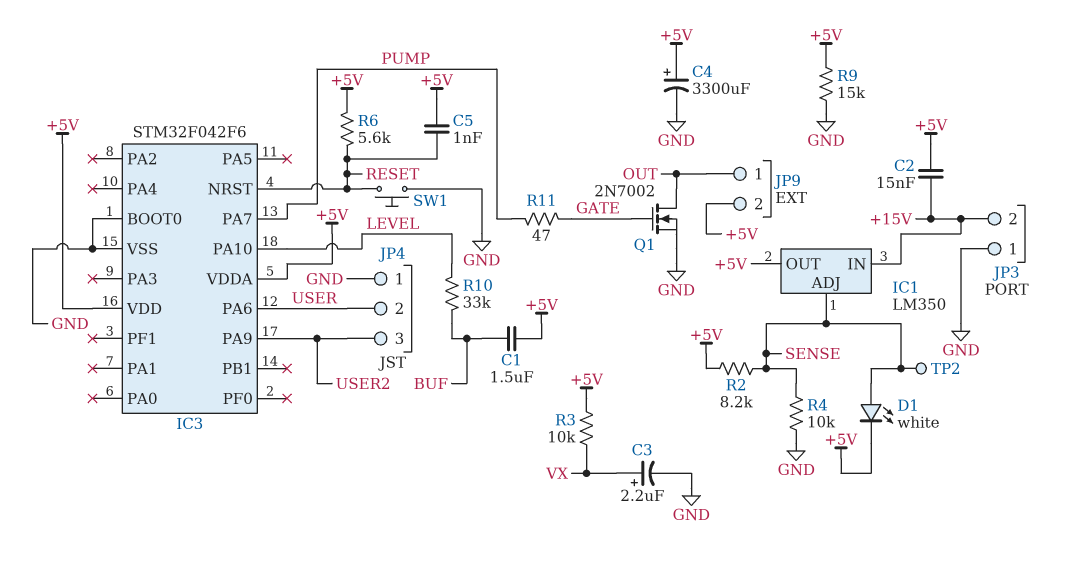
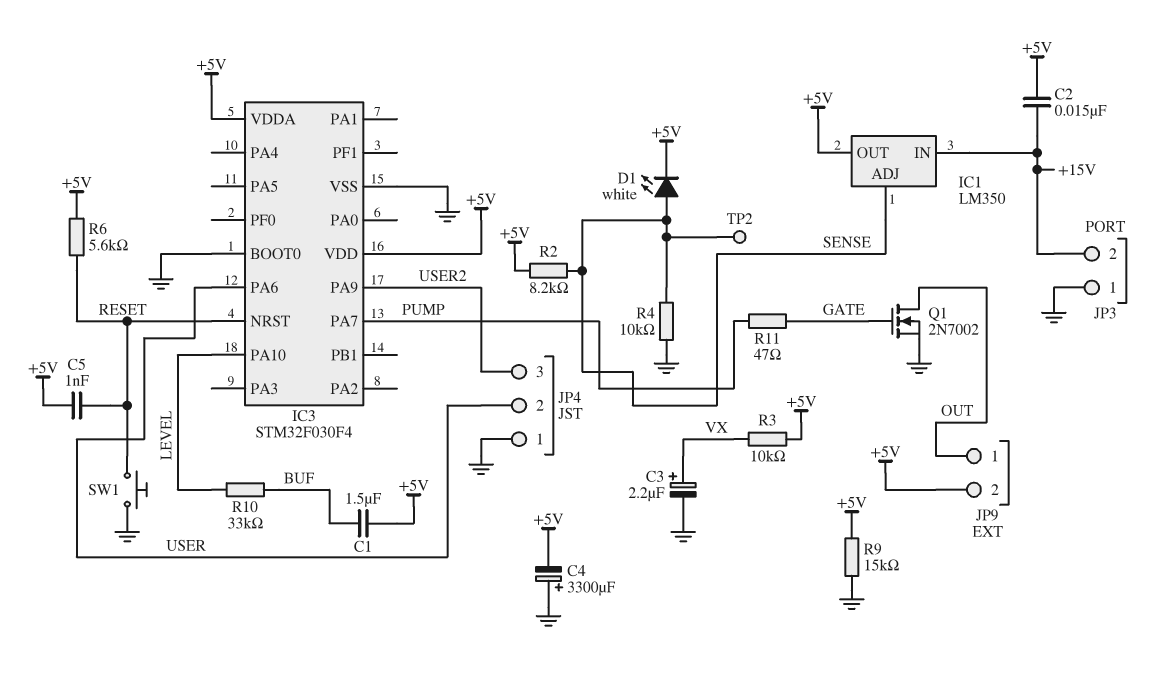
C4: 3300uF (plus +5V, minus GND) -> 3300uF (plus GND, minus +5V)
IC3: STM32F042F6 -> STM32F030F4

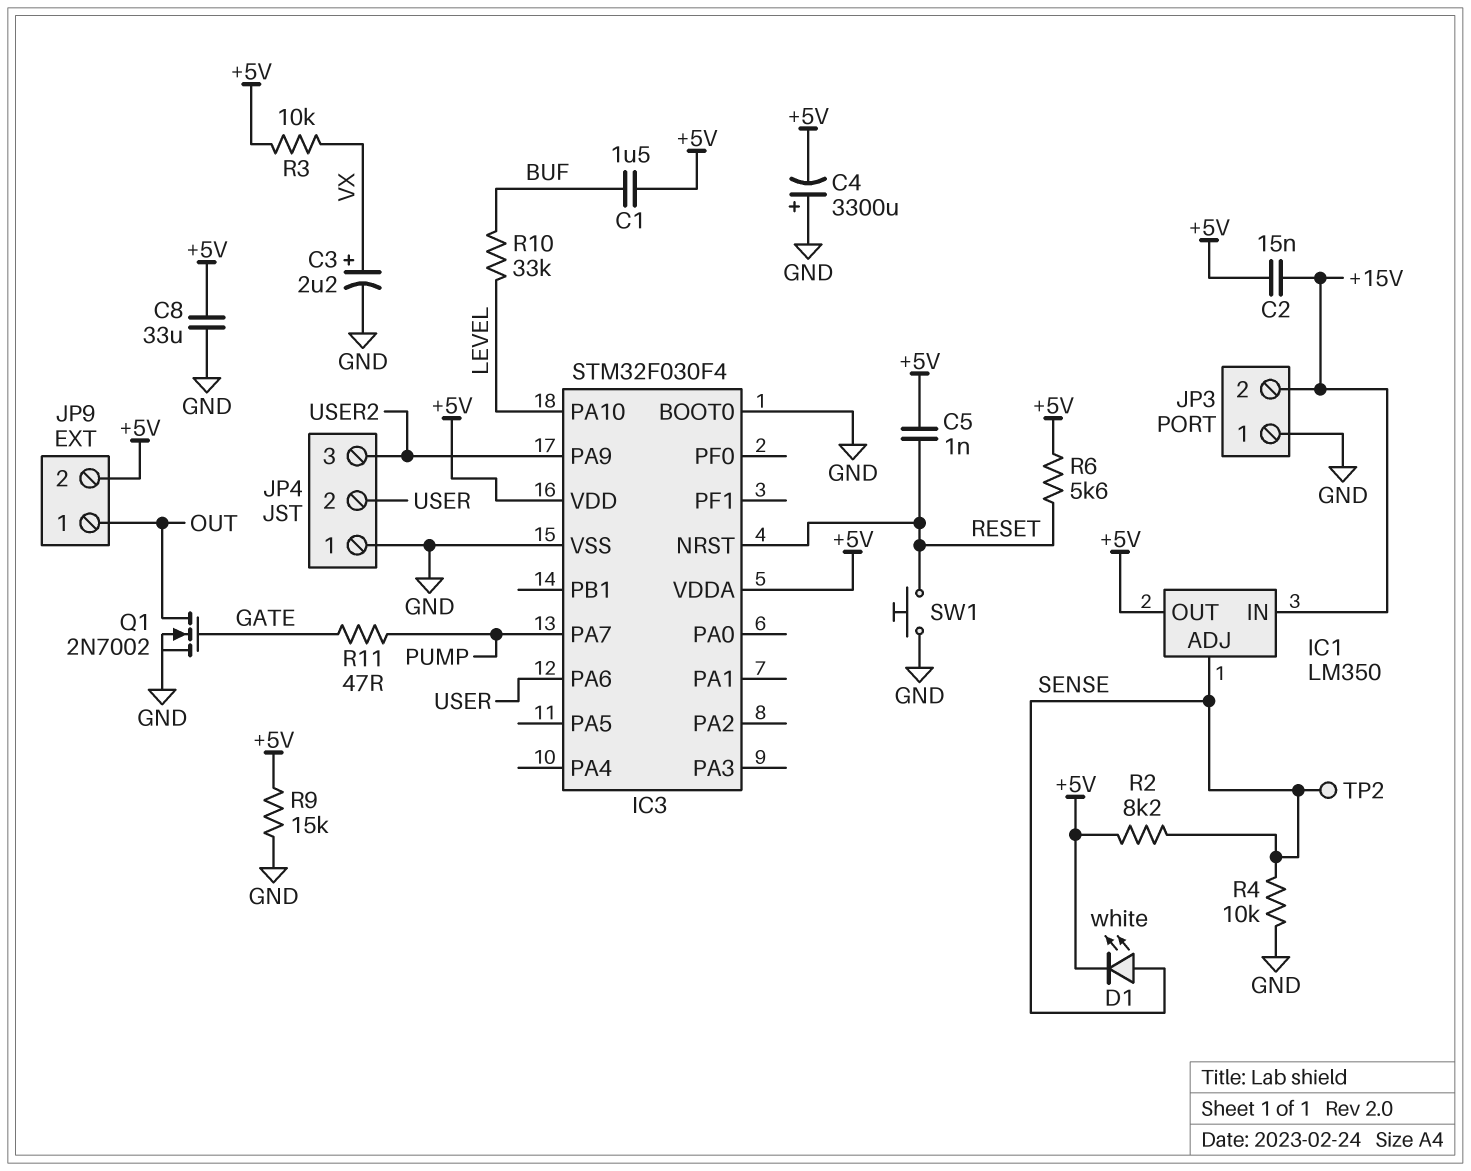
C8: none -> 33uF (+5V, GND)

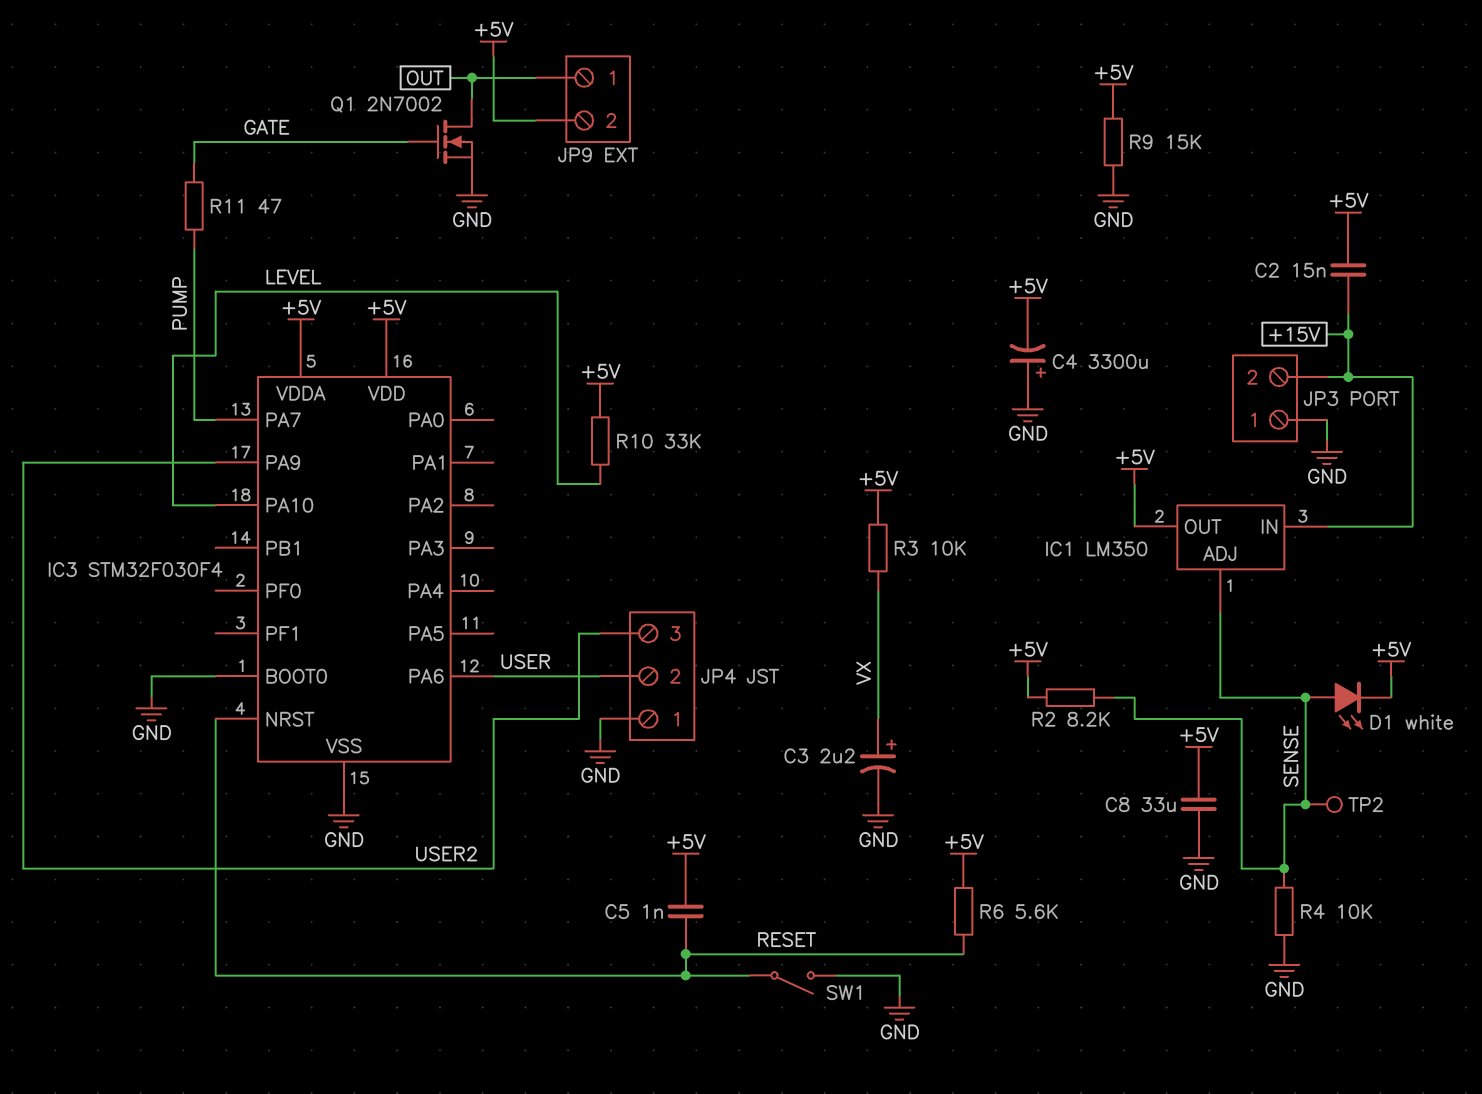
C1: 1.5uF (+5V, BUF) -> none
R10: 33k (BUF, LEVEL) -> 33k (+5V, LEVEL)
SW1: button (GND, RESET) -> switch (GND, RESET)

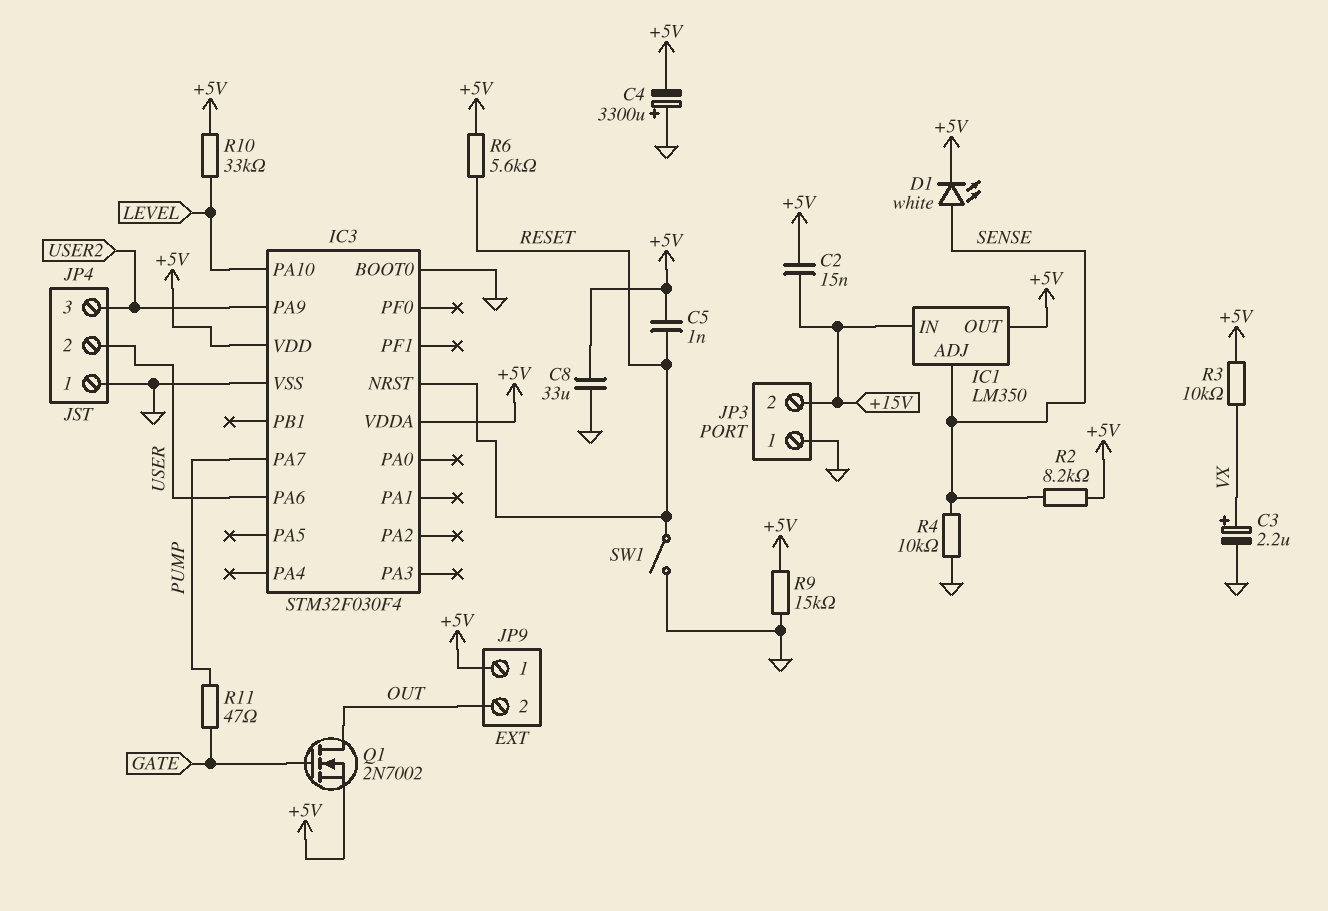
JP9 pin 1: OUT -> +5V
JP9 pin 2: +5V -> OUT
Q1: NMOS 2N7002 (G GATE, D OUT, S GND) -> NMOS 2N7002 (G GATE, D OUT, S +5V)
TP2: test point (SENSE) -> none

